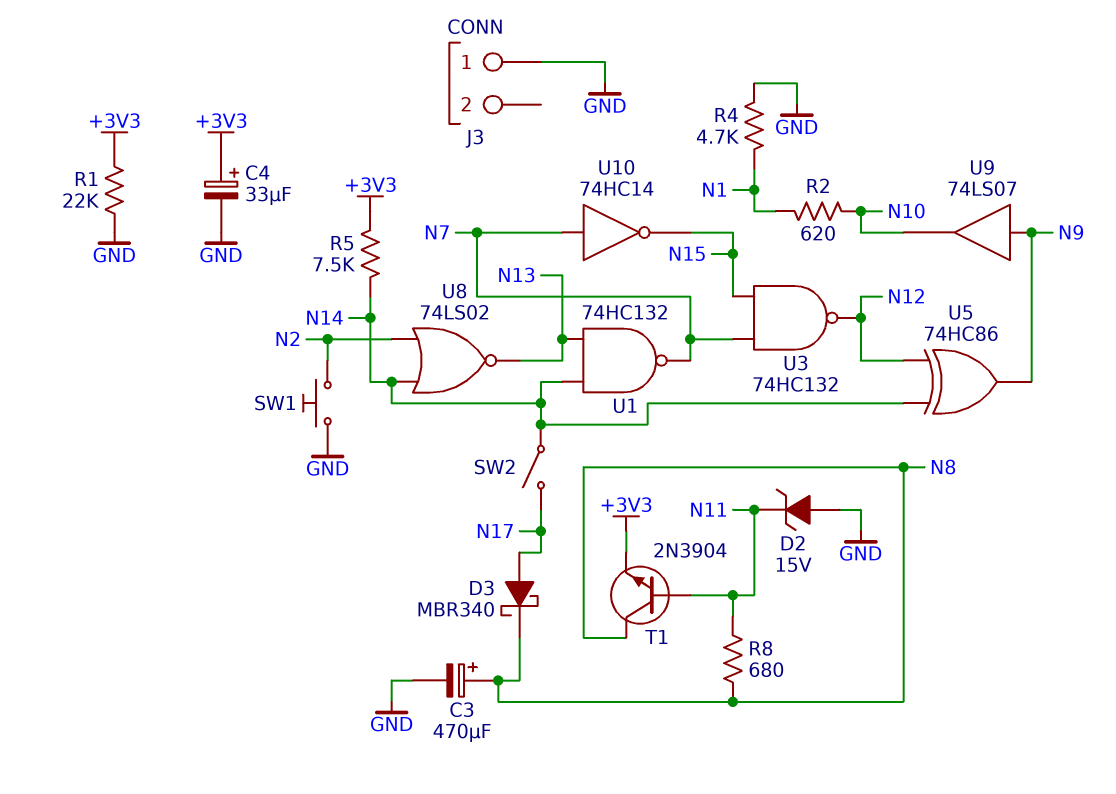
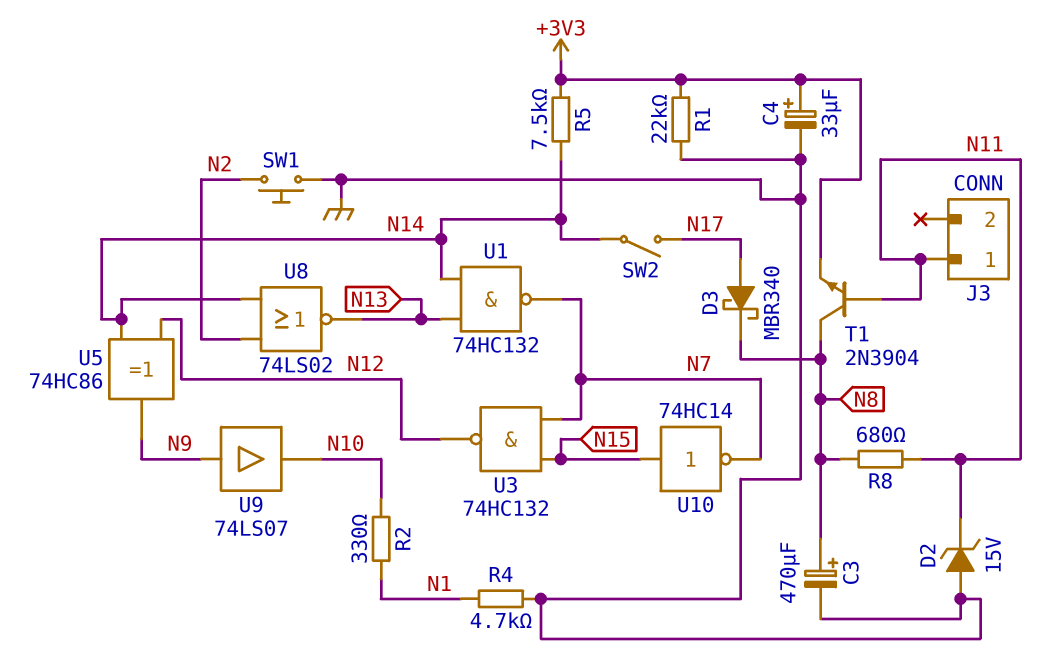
J3 pin 1: GND -> N11
R2: 620 (N1, N10) -> 330 (N1, N10)
U10: NOT 74HC14 (in N7, out N15) -> NOT 74HC14 (in N15, out N7)

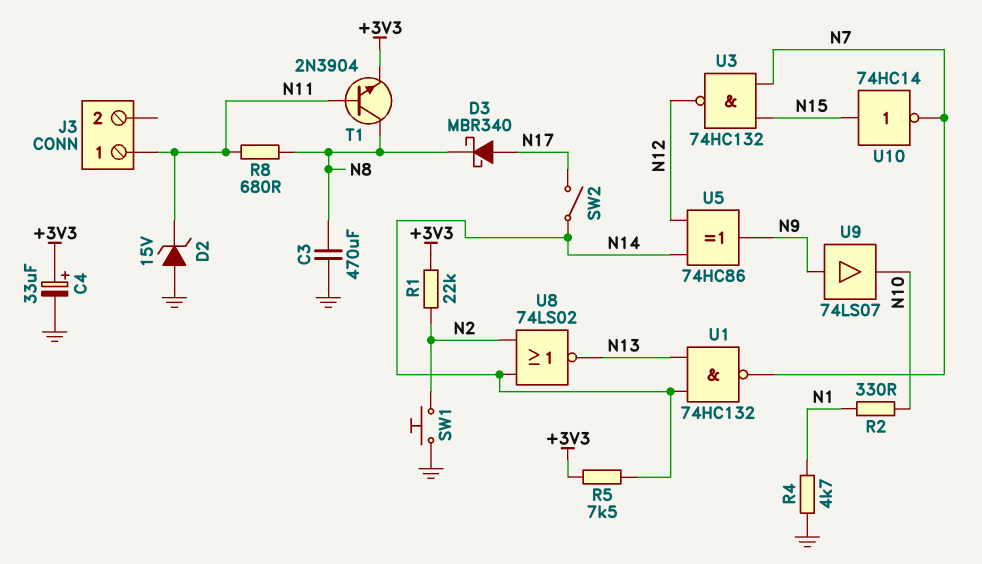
C3: 470uF (plus N8, minus GND) -> 470uF (GND, N8)
R1: 22k (+3V3, GND) -> 22k (+3V3, N2)

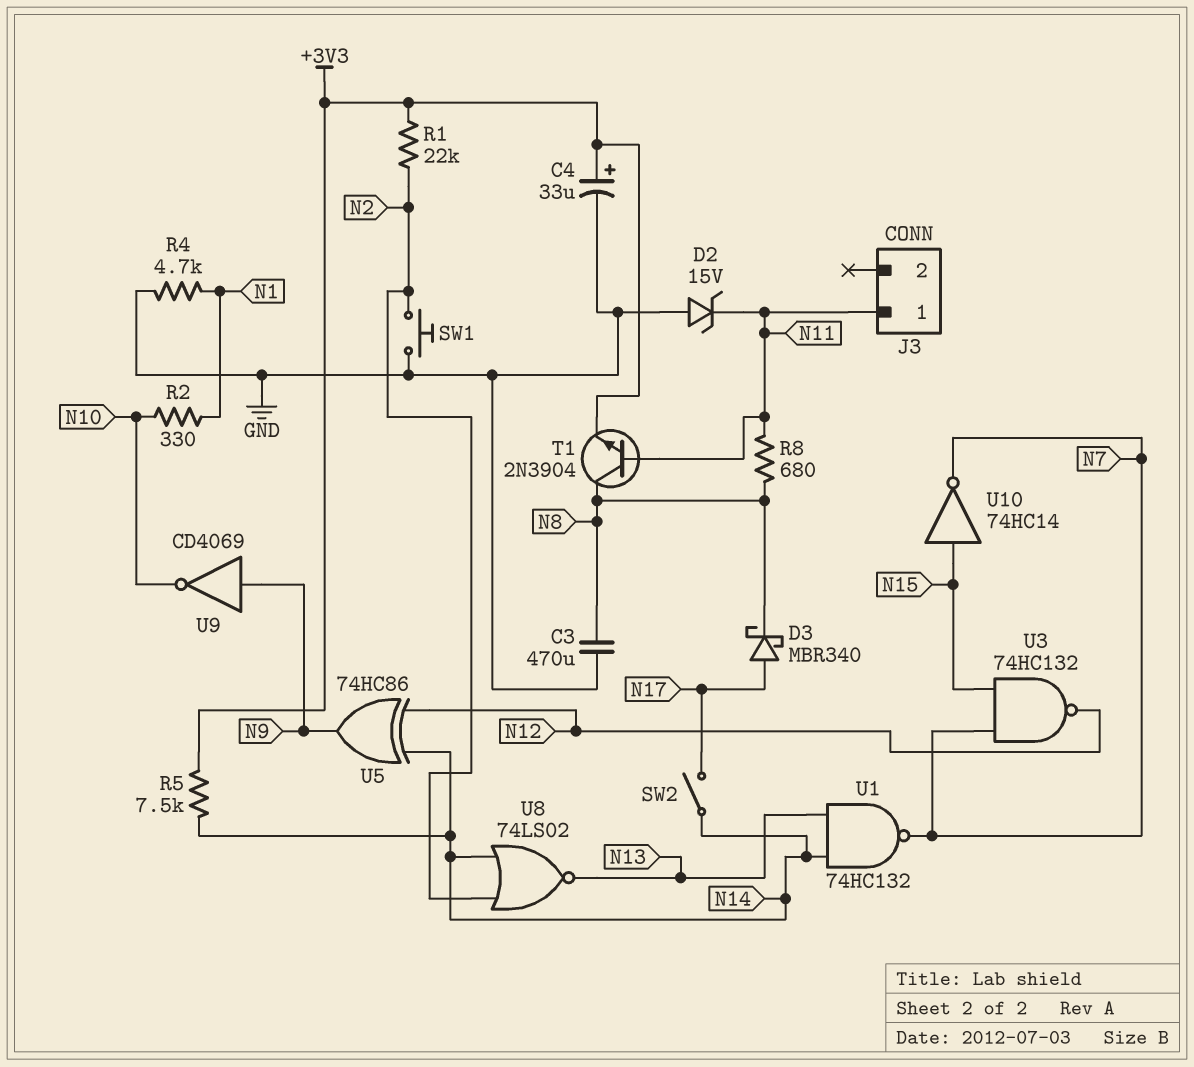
U9: buffer 74LS07 (in N9, out N10) -> NOT CD4069 (in N9, out N10)

